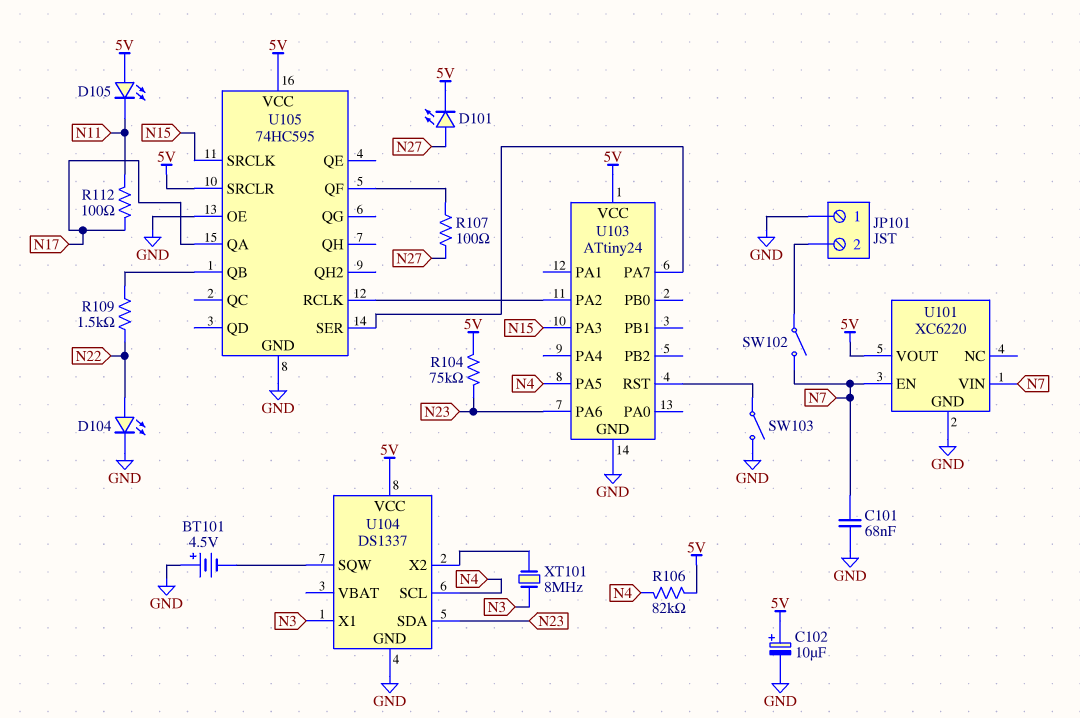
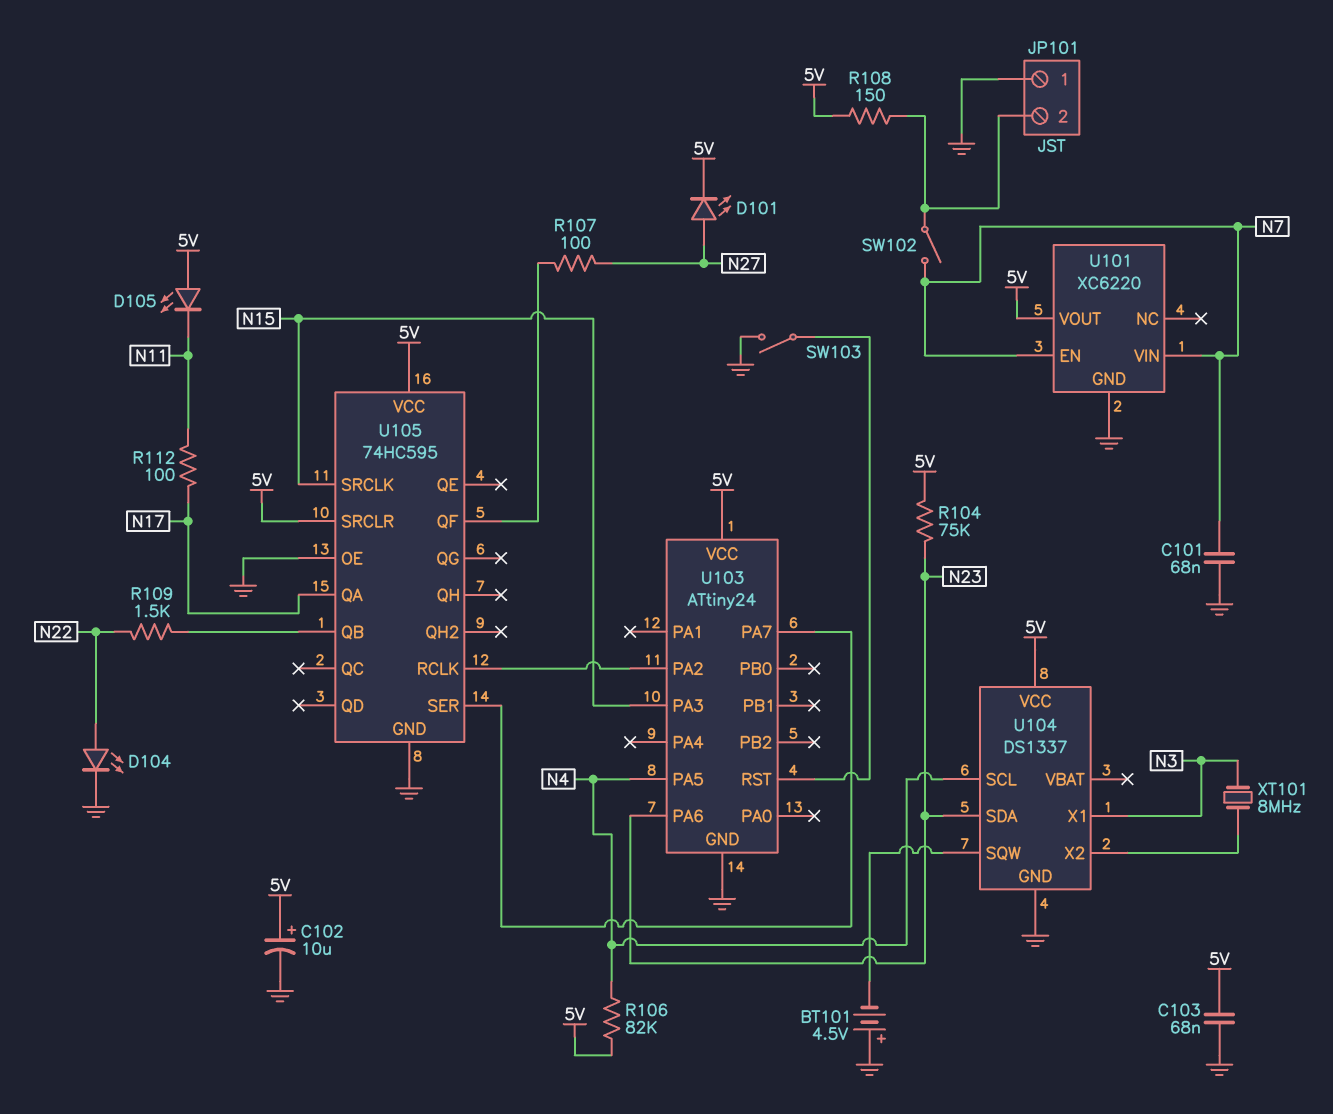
C103: none -> 68nF (5V, GND)
R108: none -> 150 (5V, JP101/2)

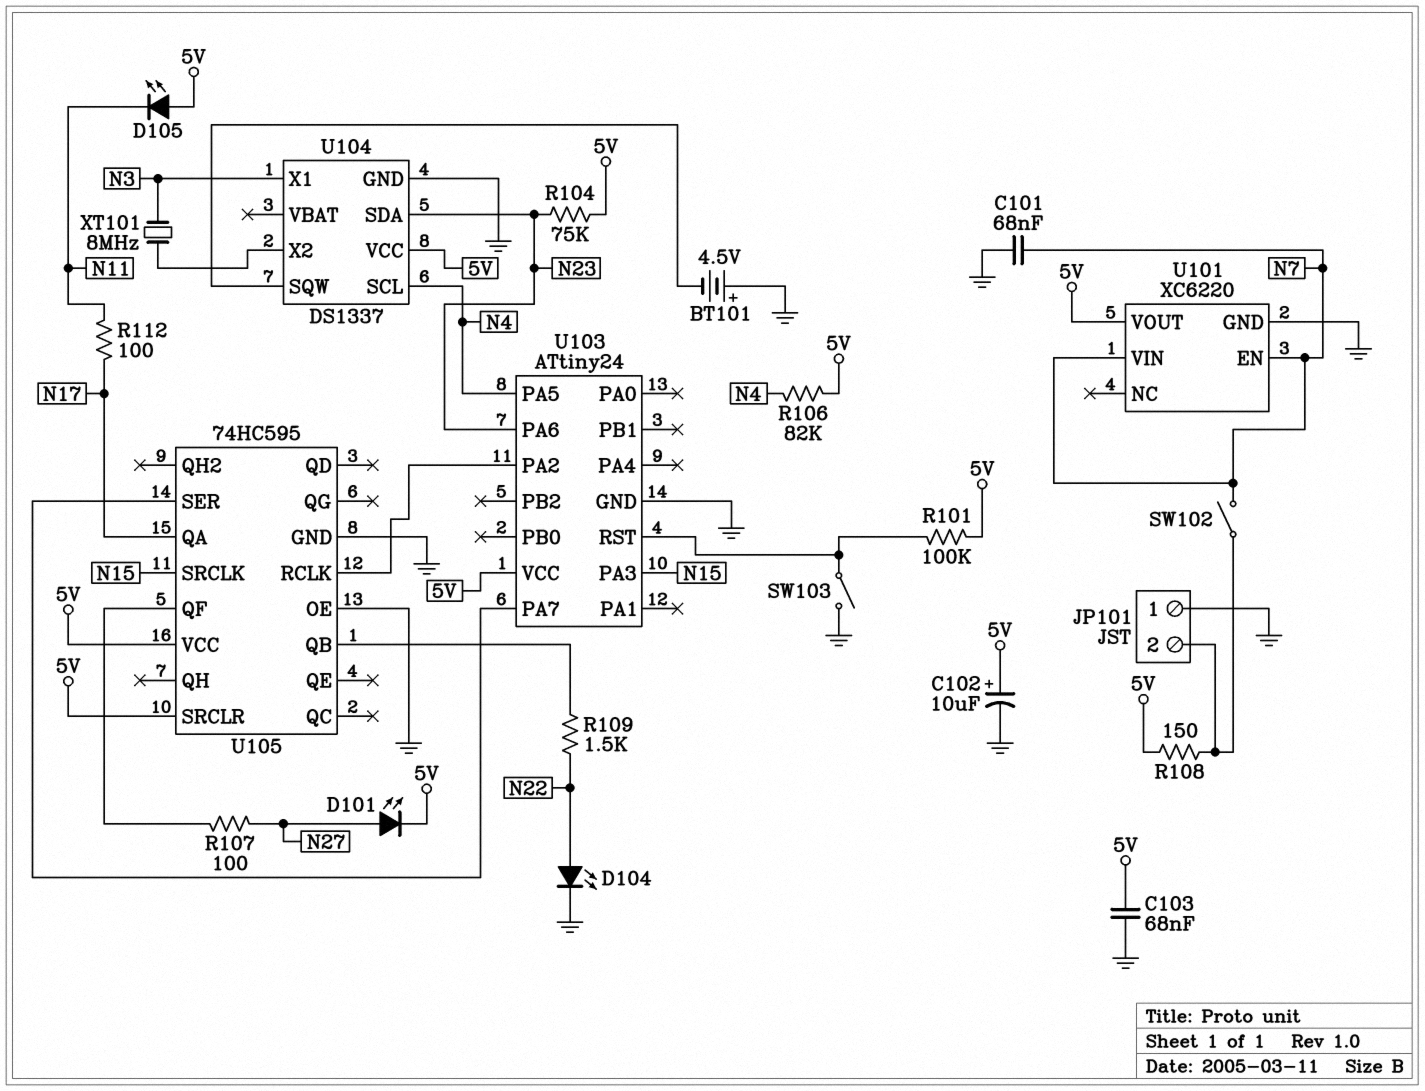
R101: none -> 100k (5V, U103/RST)

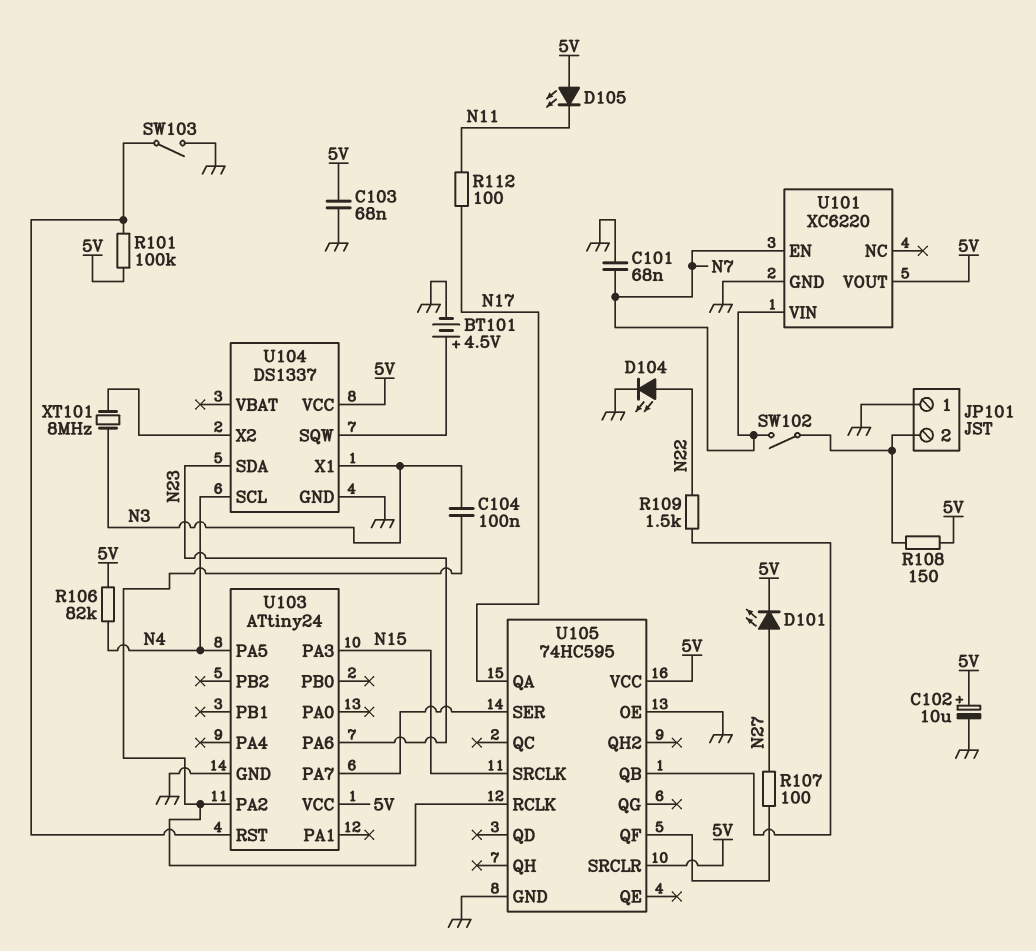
BT101: 4.5V (plus GND, minus U104/SQW) -> 4.5V (plus U104/SQW, minus GND)
C104: none -> 100nF (N3, U103/PA2)
R104: 75k (5V, N23) -> none

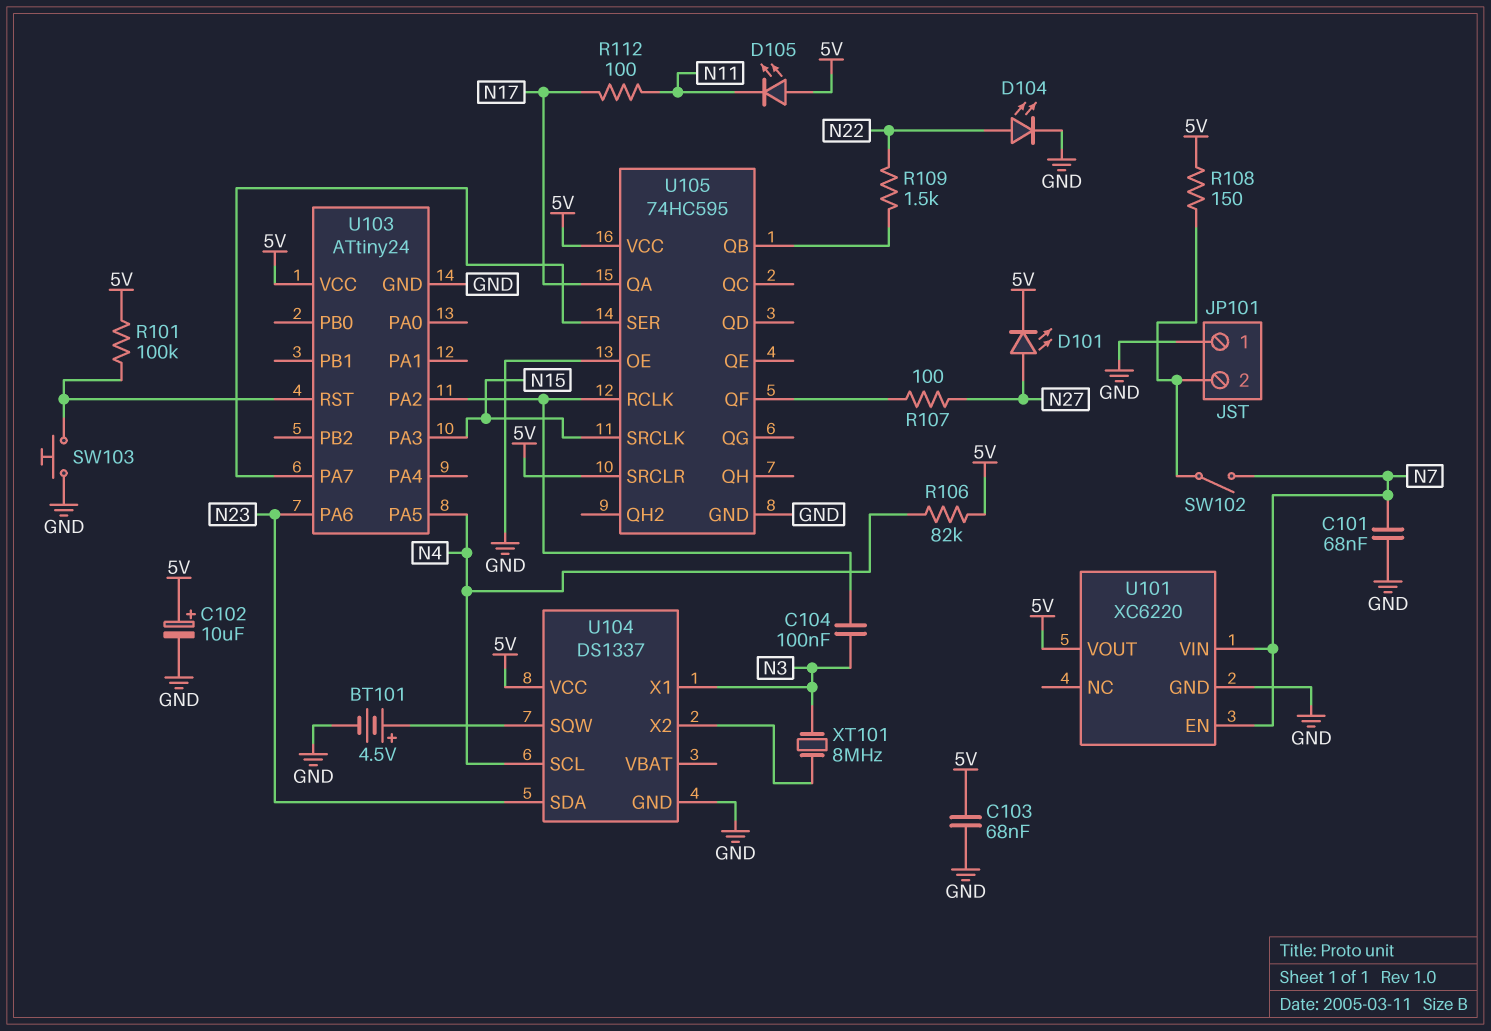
SW103: switch (GND, U103/RST) -> button (GND, U103/RST)

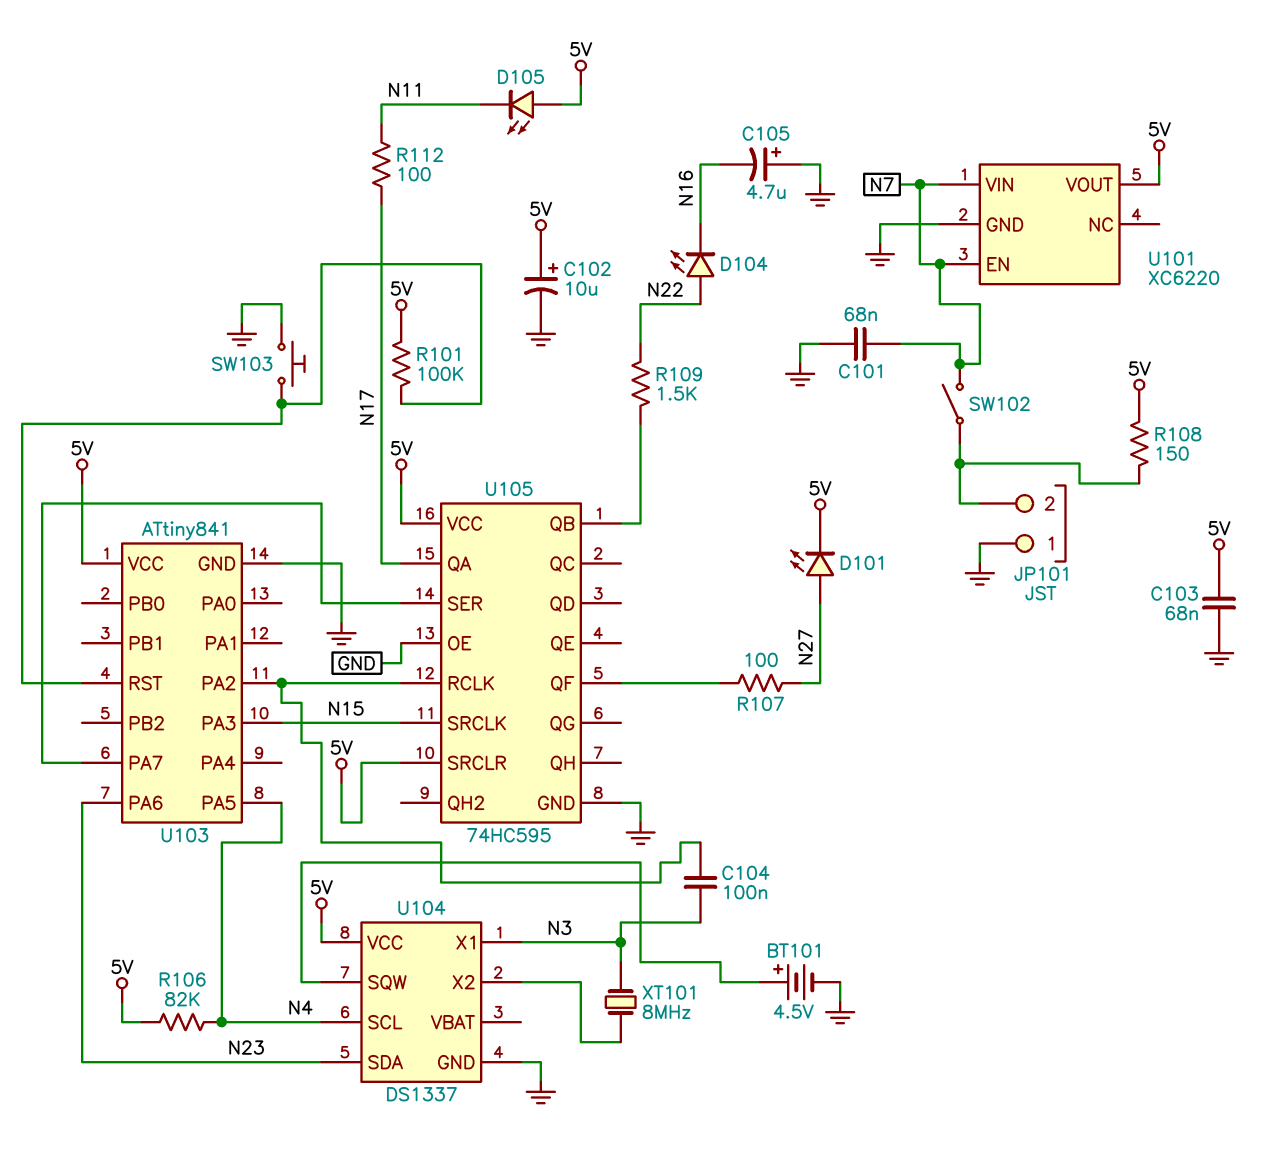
C105: none -> 4.7uF (plus GND, minus N16)
D104: LED (A N22, K GND) -> LED (A N22, K N16)
U103: ATtiny24 -> ATtiny841

